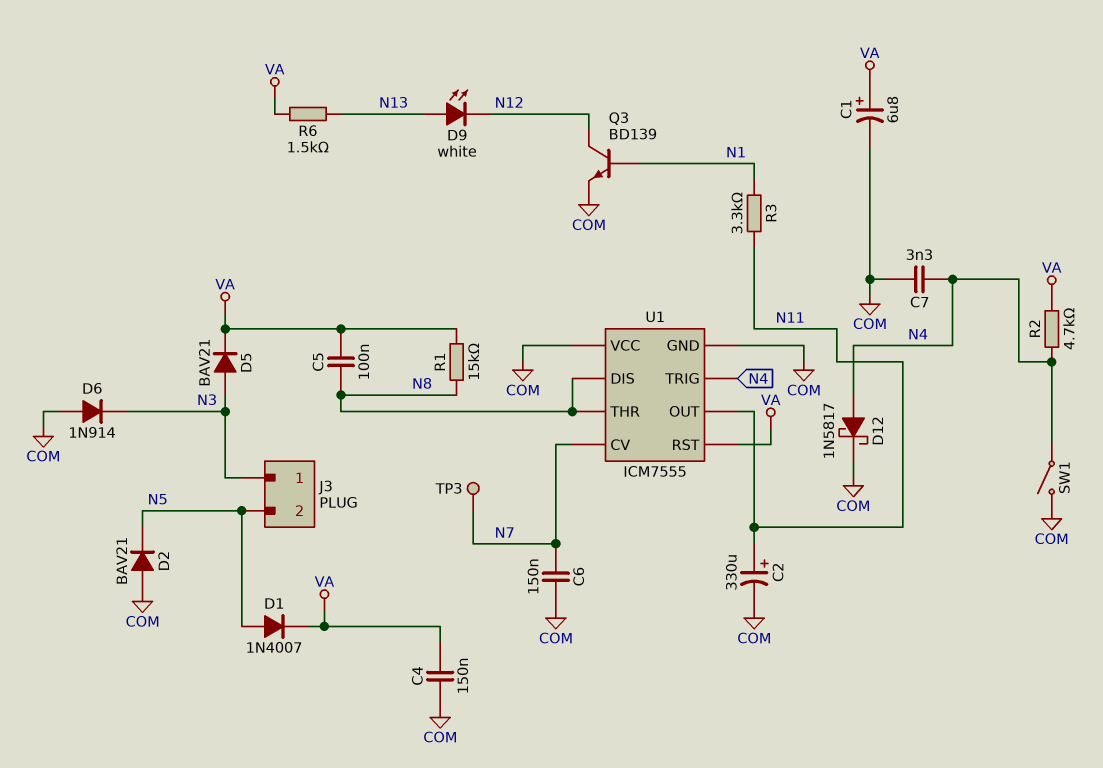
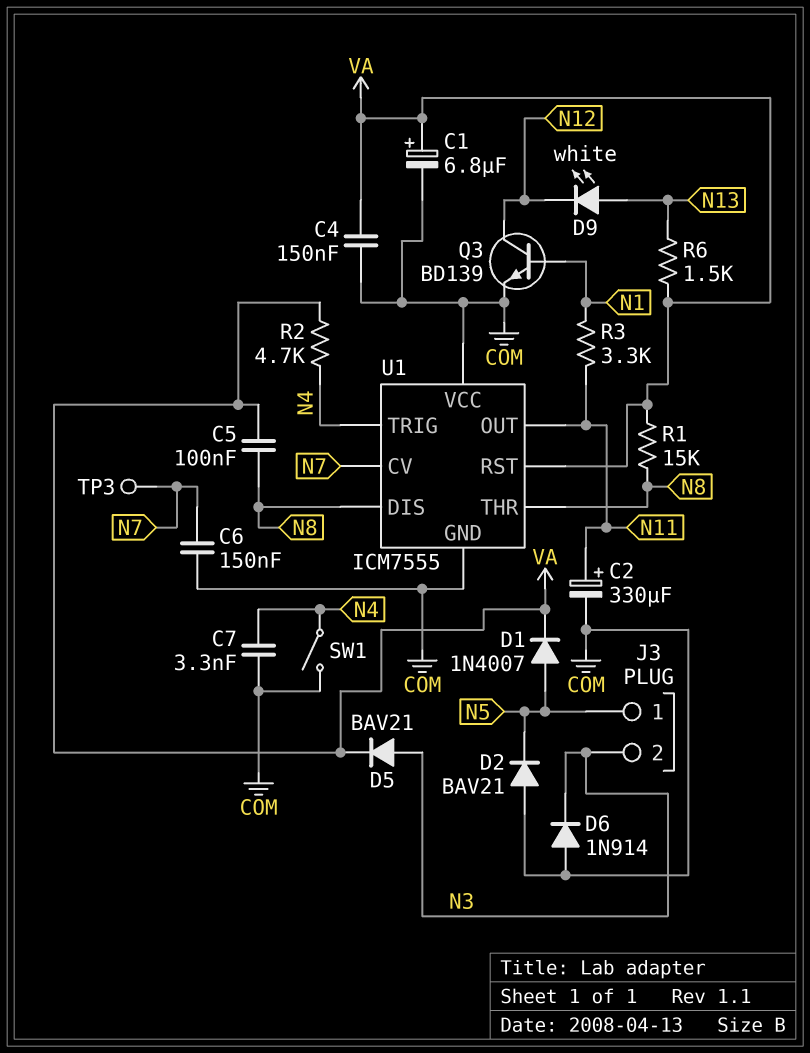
D12: schottky 1N5817 (A N4, K COM) -> none
J3 pin 1: N3 -> N5
J3 pin 2: N5 -> N3

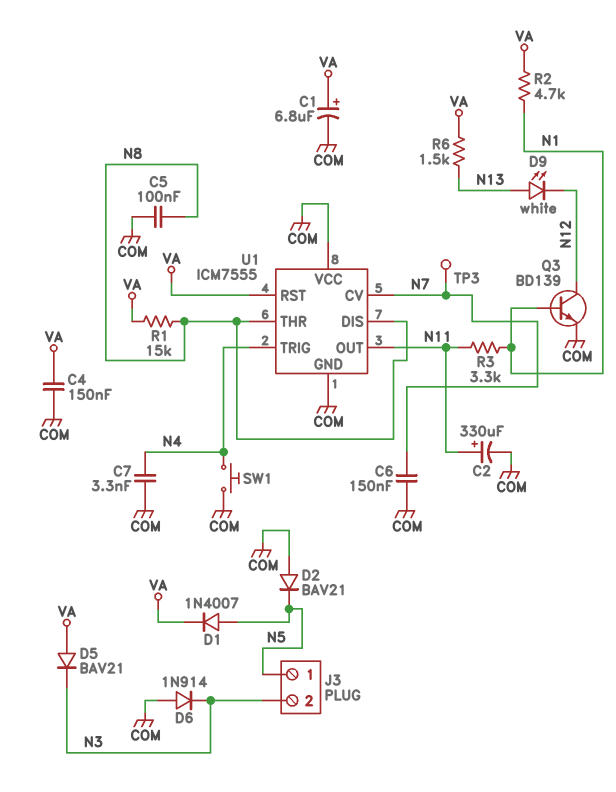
C5: 100nF (N8, VA) -> 100nF (COM, N8)
D5: diode BAV21 (A N3, K VA) -> diode BAV21 (A VA, K N3)
R2: 4.7k (N4, VA) -> 4.7k (N1, VA)
SW1: switch (COM, N4) -> button (COM, N4)

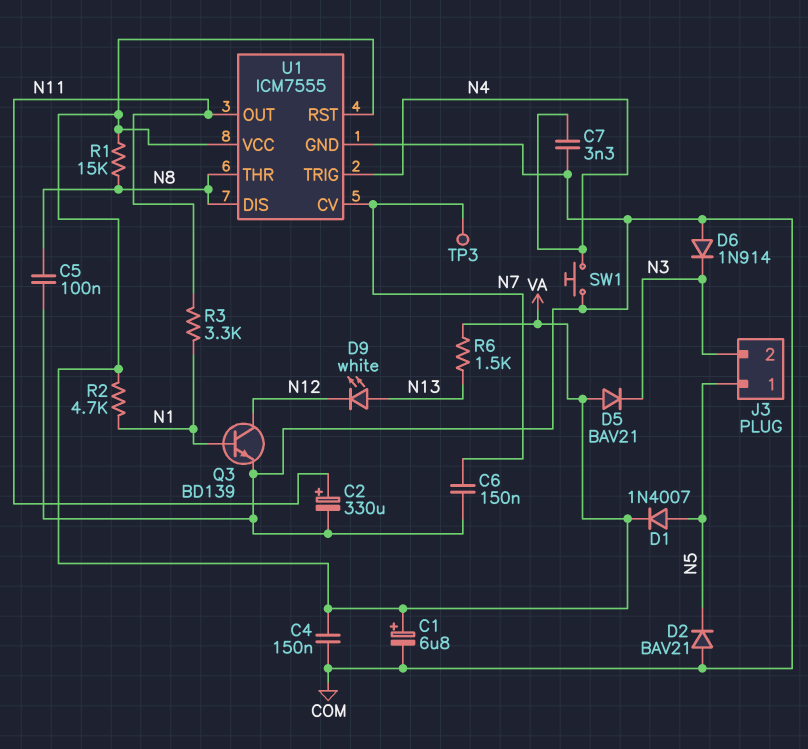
U1 pin VCC: COM -> VA

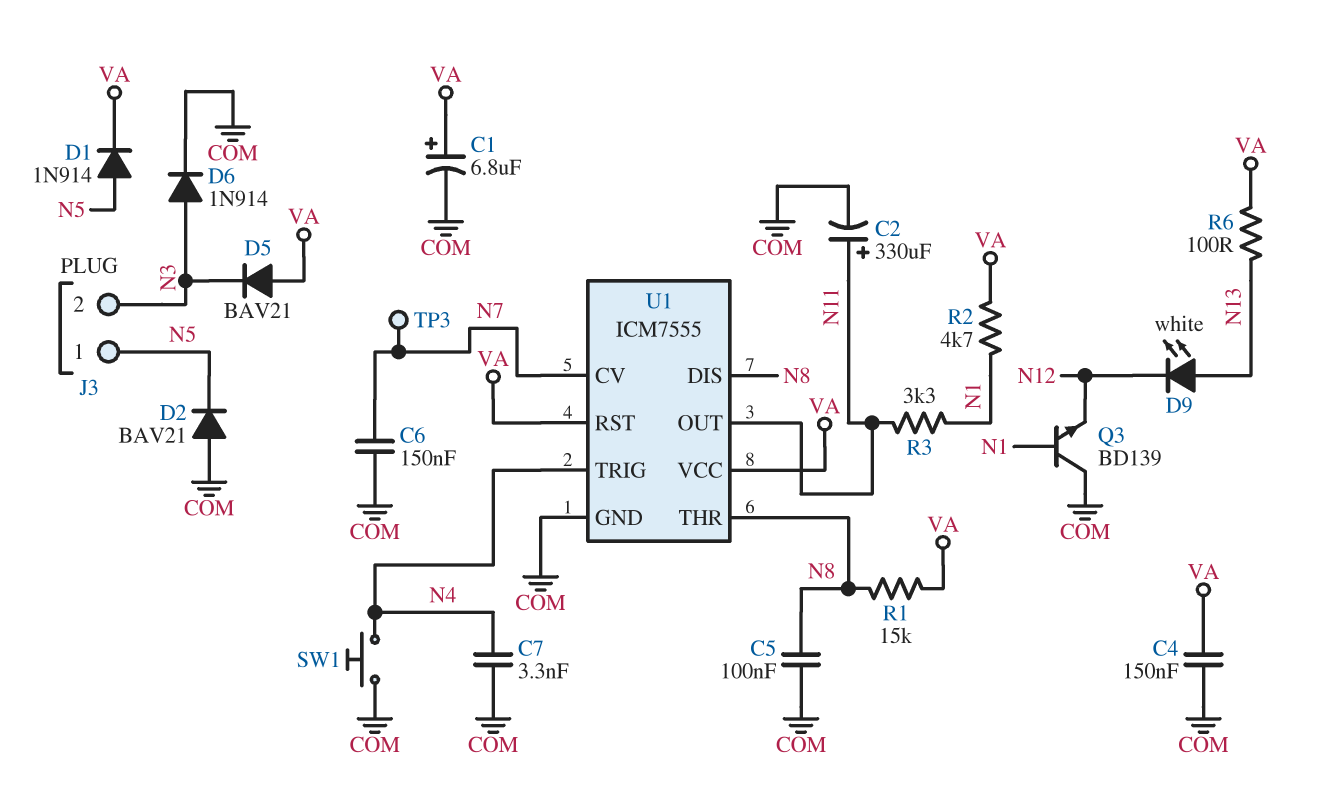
D1: diode 1N4007 (A N5, K VA) -> diode 1N914 (A N5, K VA)
D6: diode 1N914 (A COM, K N3) -> diode 1N914 (A N3, K COM)
Q3: NPN BD139 (B N1, C N12, E COM) -> NPN BD139 (B N1, C COM, E N12)
R6: 1.5k (N13, VA) -> 100 (N13, VA)

